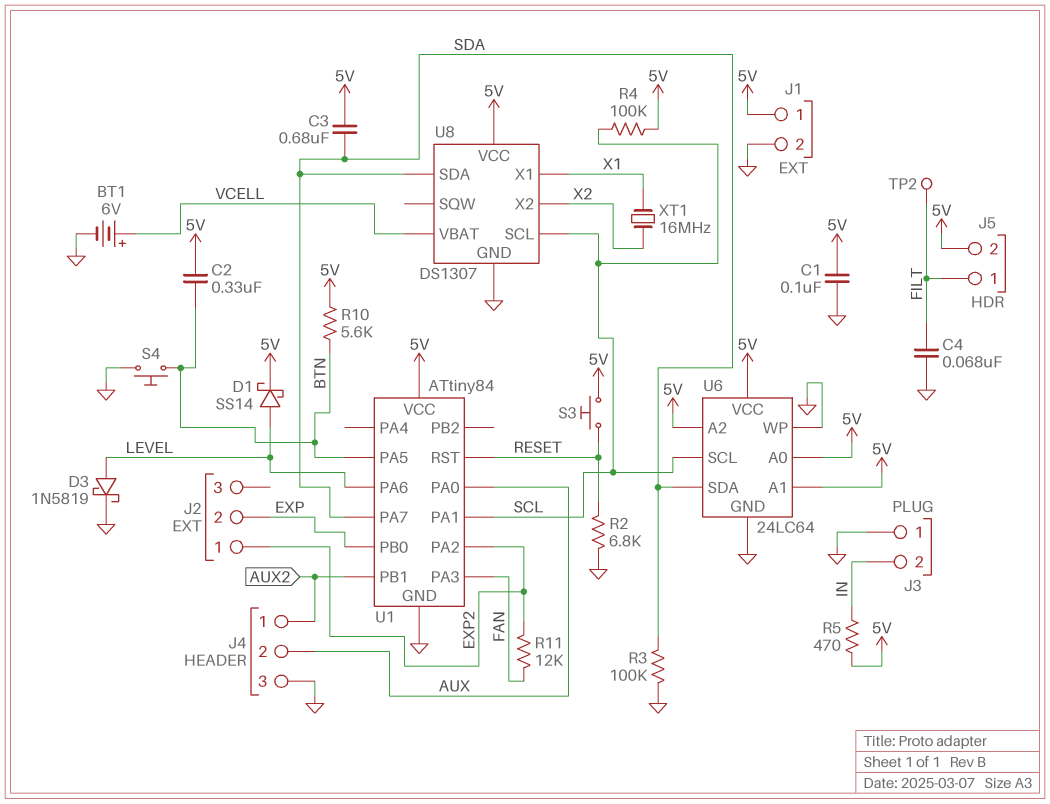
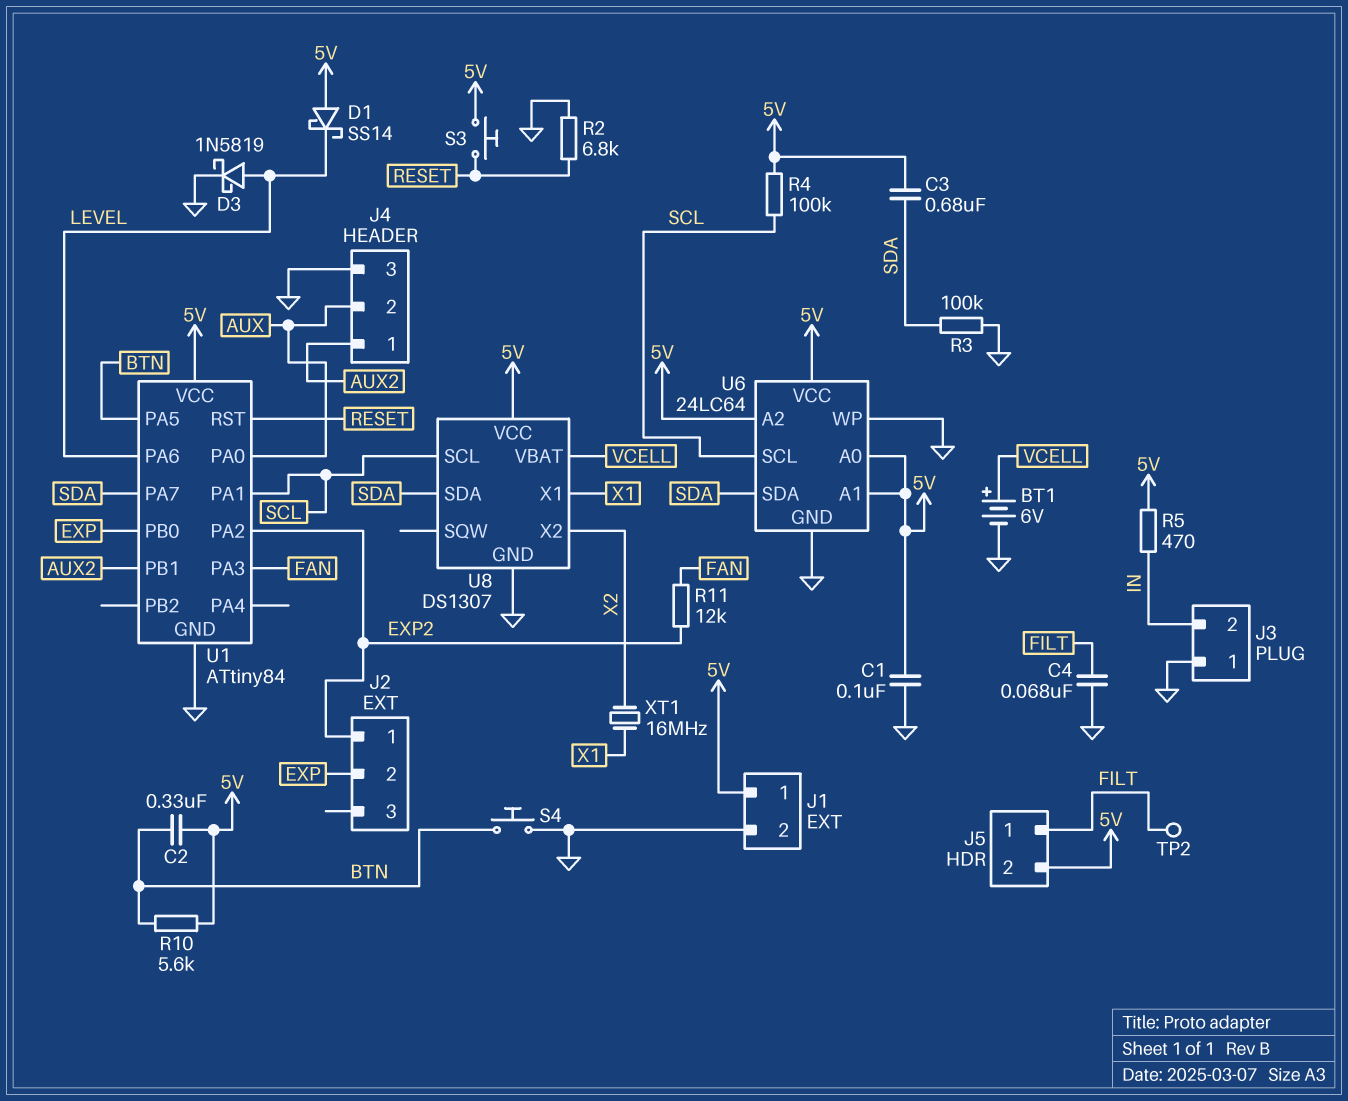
D1: schottky SS14 (A LEVEL, K 5V) -> schottky SS14 (A 5V, K LEVEL)

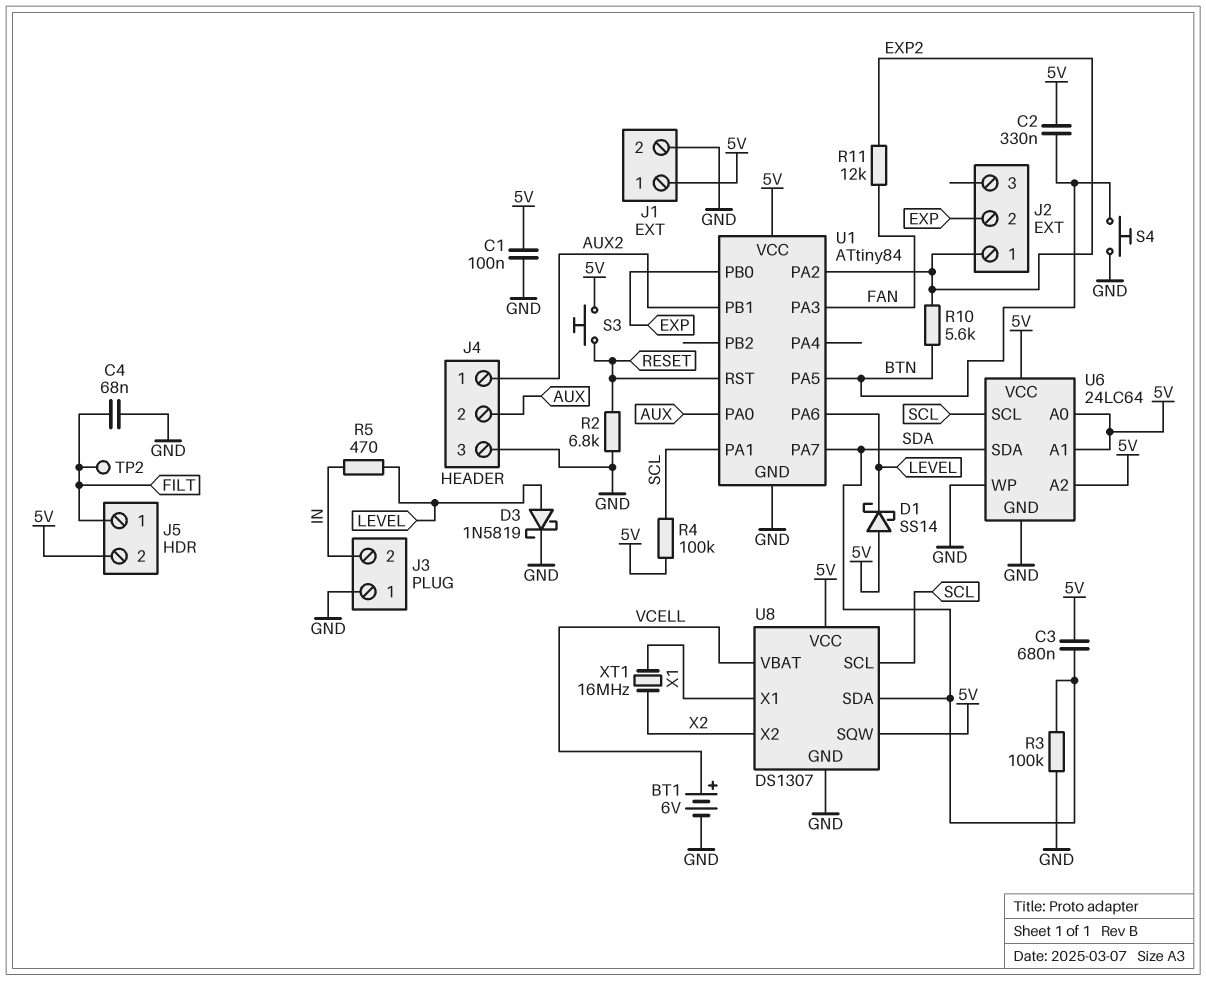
R5: 470 (5V, IN) -> 470 (IN, LEVEL)
R10: 5.6k (5V, BTN) -> 5.6k (BTN, EXP2)
U8 pin SQW: none -> 5V

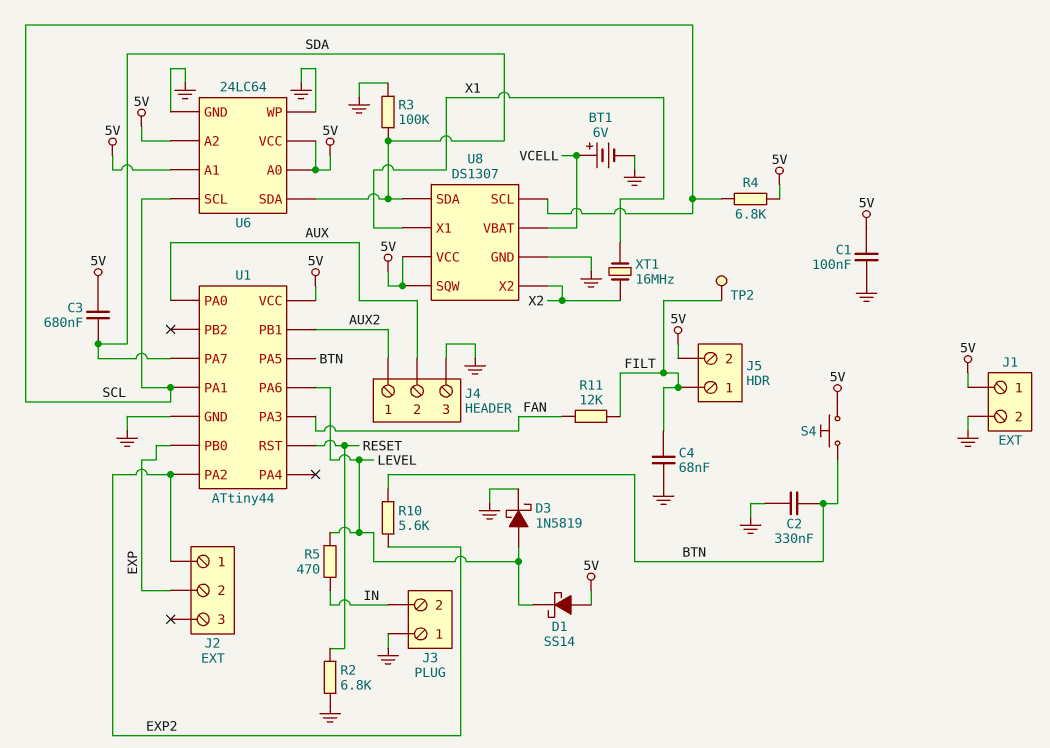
C2: 330nF (5V, BTN) -> 330nF (BTN, GND)
R4: 100k (5V, SCL) -> 6.8k (5V, SCL)
R11: 12k (EXP2, FAN) -> 12k (FAN, FILT)
S3: button (5V, RESET) -> none
S4: button (BTN, GND) -> button (5V, BTN)
U1: ATtiny84 -> ATtiny44

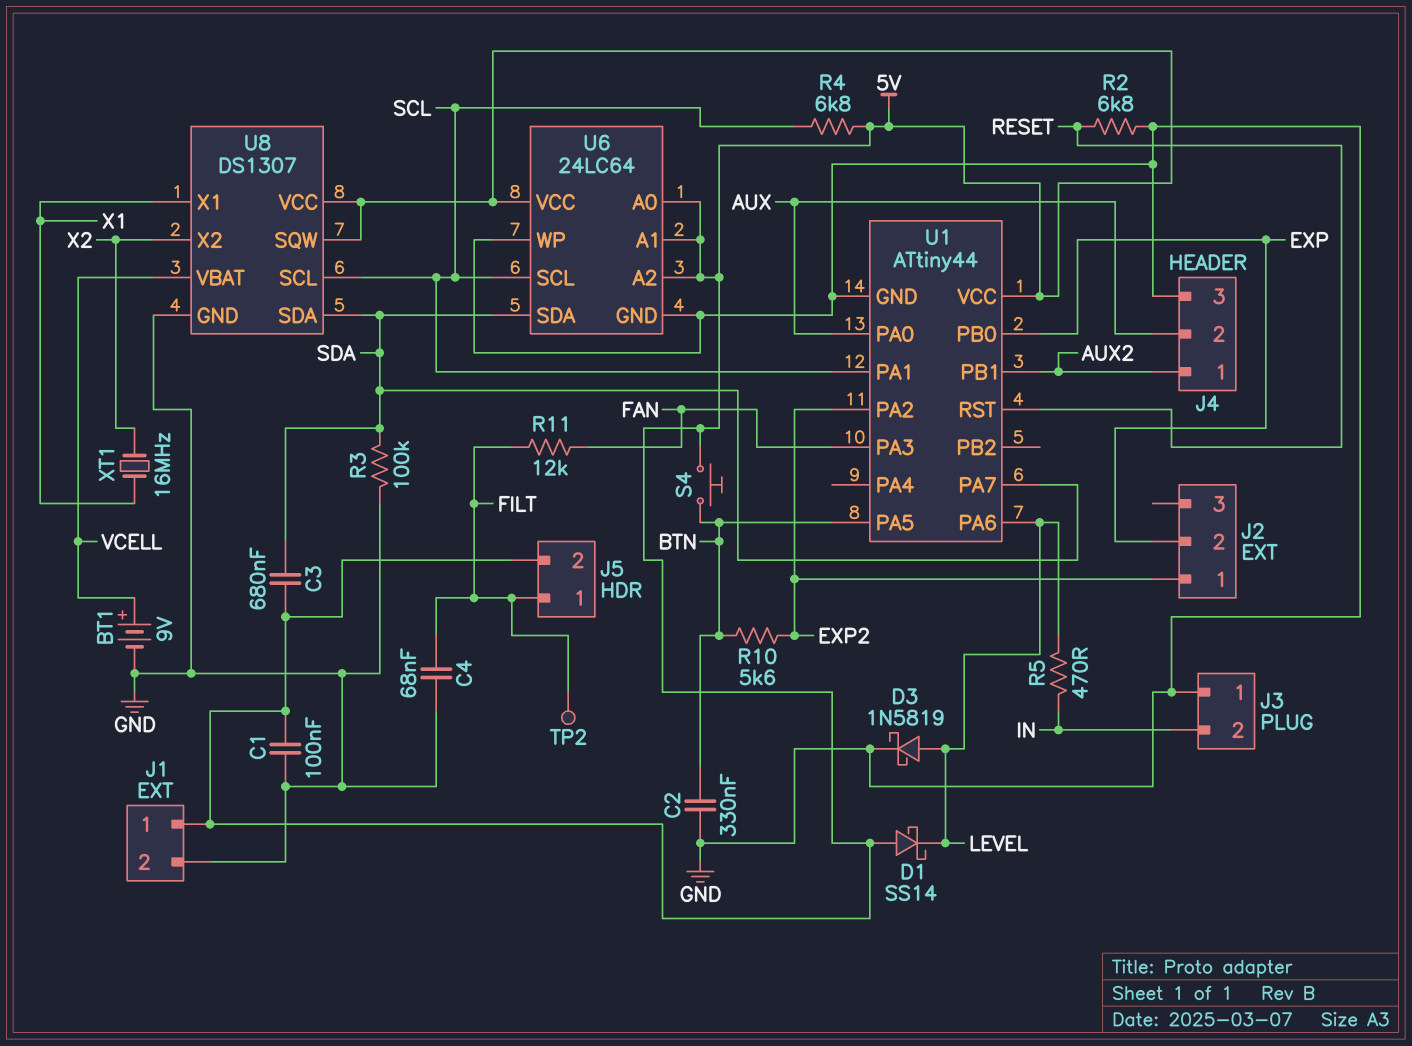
BT1: 6V (plus VCELL, minus GND) -> 9V (plus VCELL, minus GND)

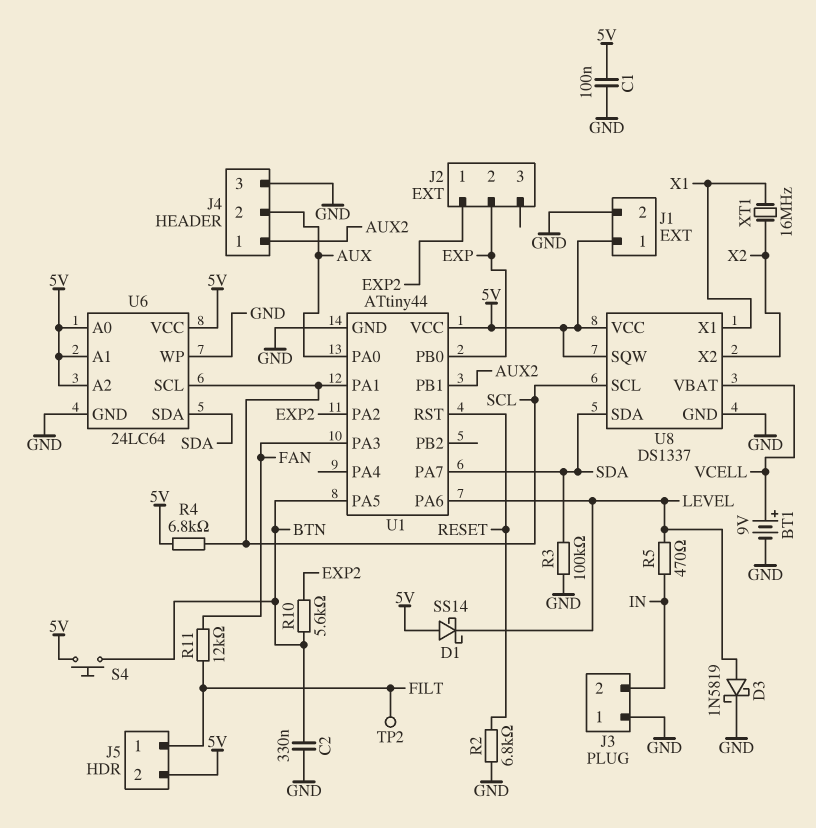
C3: 680nF (5V, SDA) -> none
C4: 68nF (FILT, GND) -> none
U8: DS1307 -> DS1337

